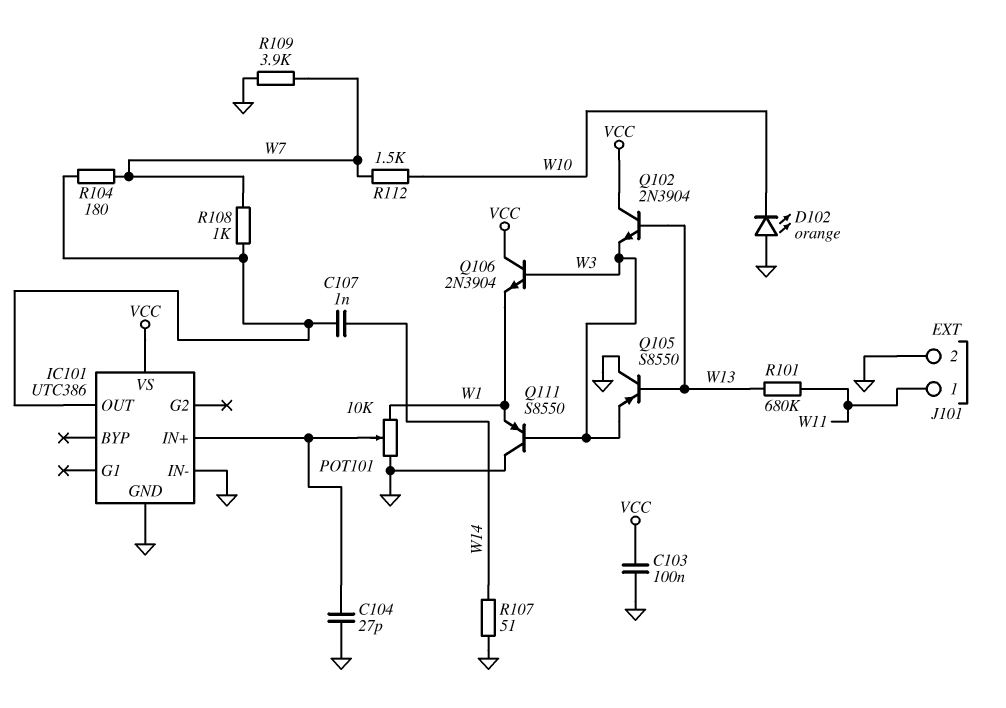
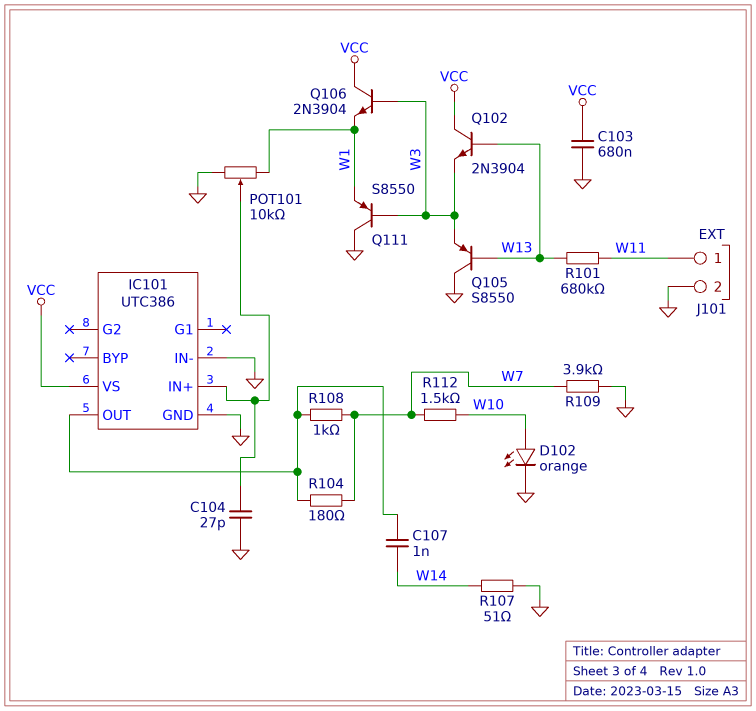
C103: 100nF (GND, VCC) -> 680nF (GND, VCC)
D102: LED orange (A GND, K W10) -> LED orange (A W10, K GND)

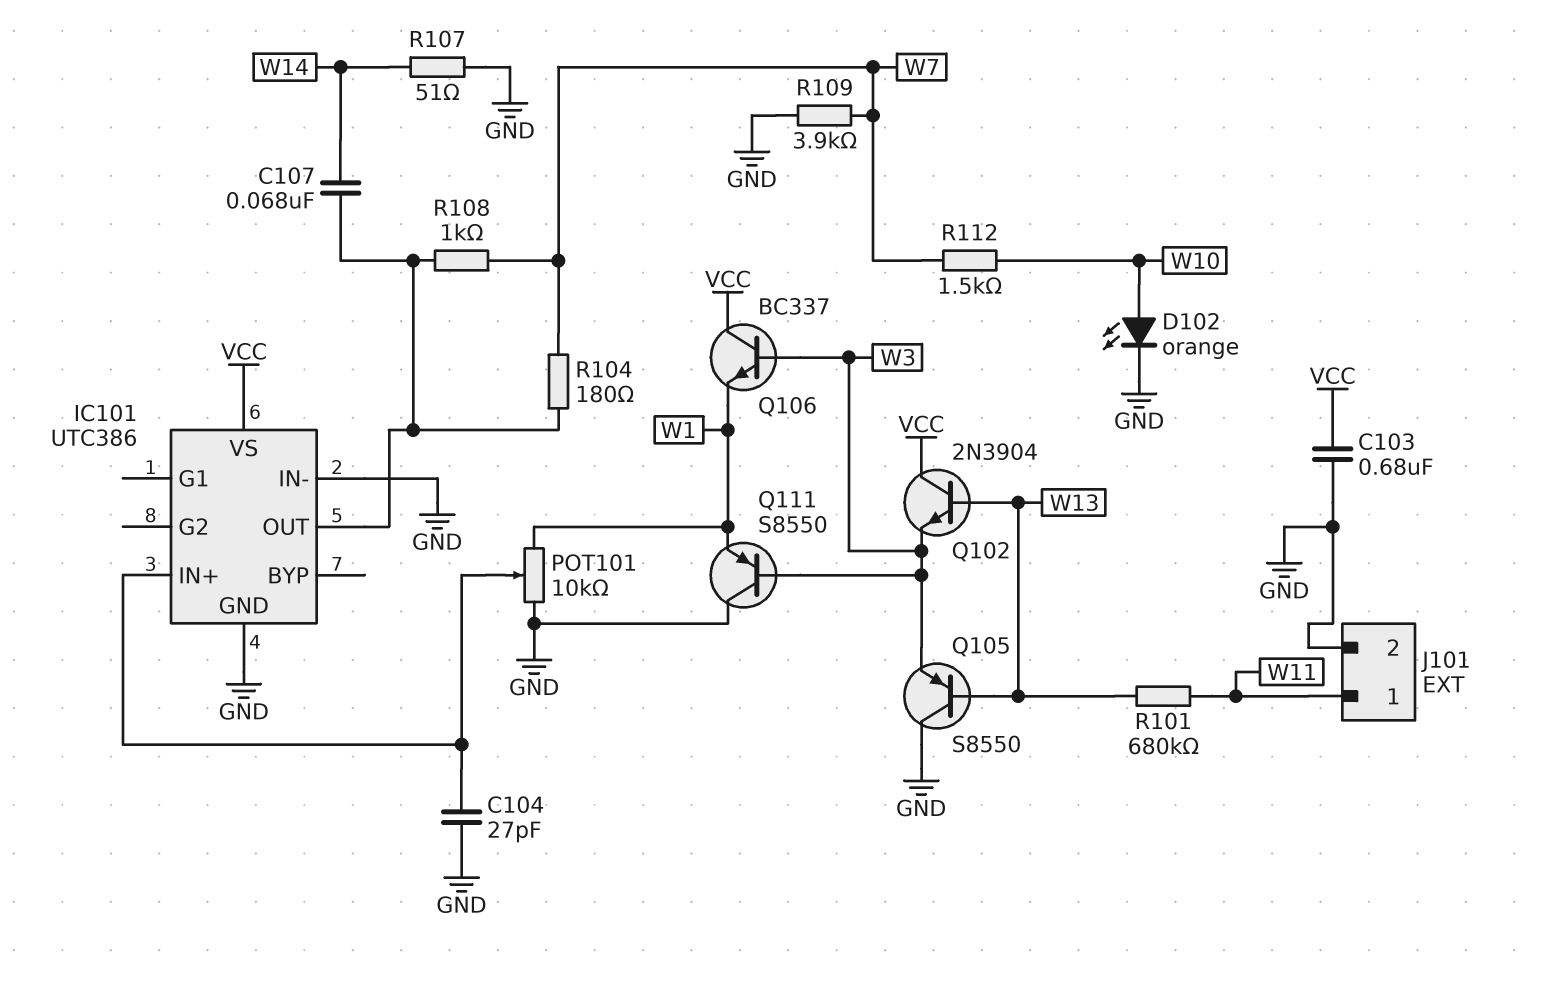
C107: 1nF (IC101/OUT, W14) -> 68nF (IC101/OUT, W14)
Q106: NPN 2N3904 (B W3, C VCC, E W1) -> NPN BC337 (B W3, C VCC, E W1)

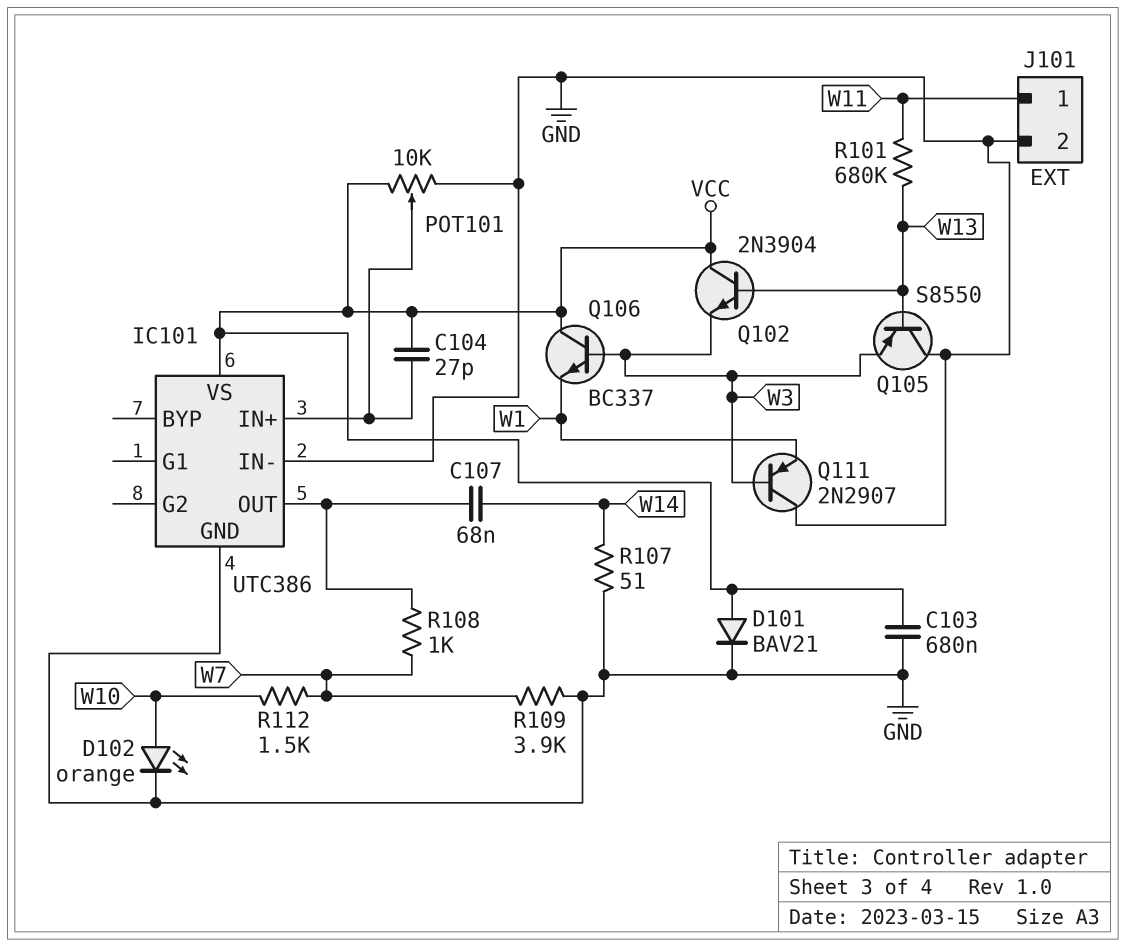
C104: 27pF (GND, IC101/IN+) -> 27pF (IC101/IN+, VCC)
D101: none -> diode BAV21 (A VCC, K GND)
POT101: 10k (GND, W1, wiper IC101/IN+) -> 10k (GND, VCC, wiper IC101/IN+)
Q111: PNP S8550 (B W3, C GND, E W1) -> PNP 2N2907 (B W3, C GND, E W1)
R104: 180 (IC101/OUT, W7) -> none

